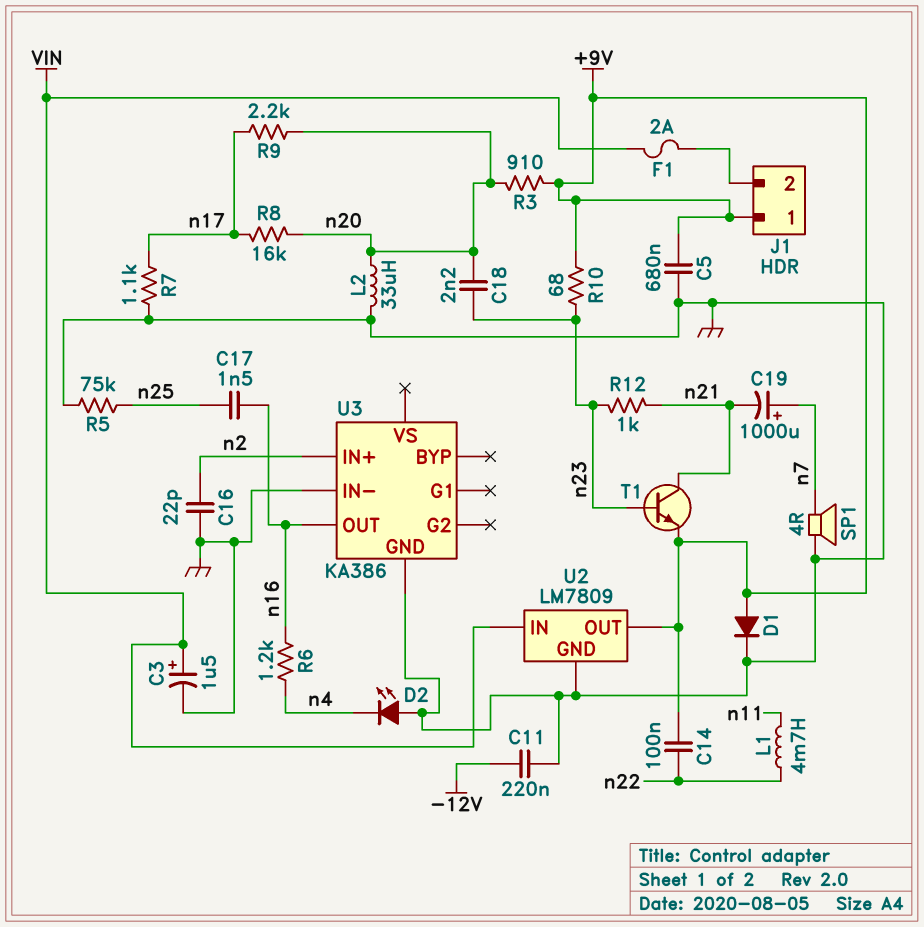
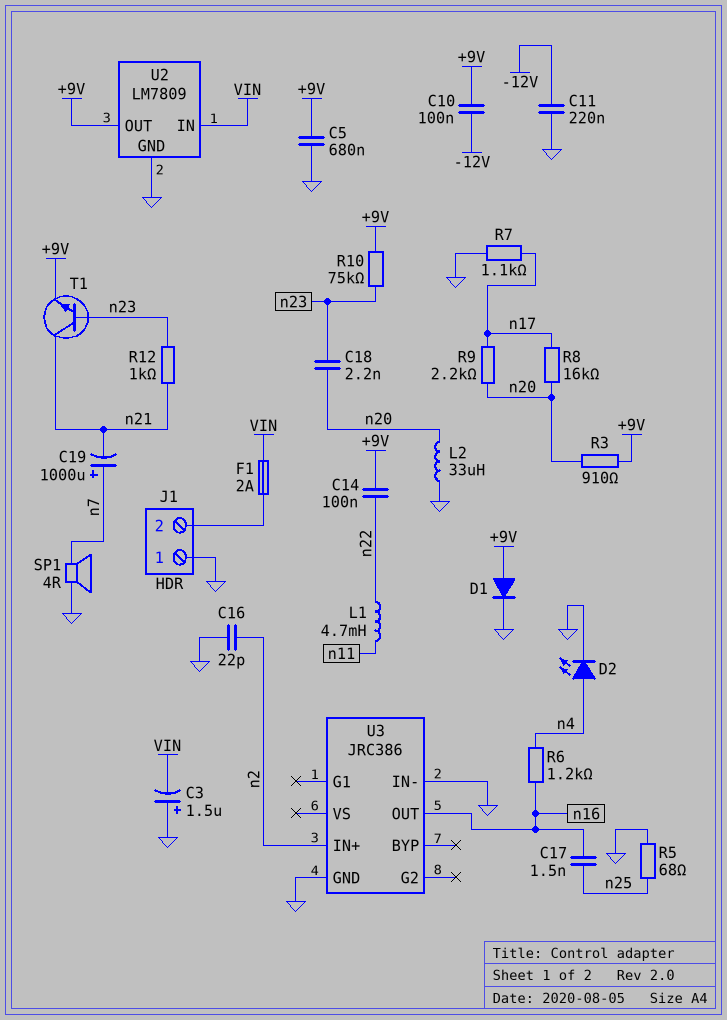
C3: 1.5uF (plus VIN, minus GND) -> 1.5uF (plus GND, minus VIN)
C10: none -> 100nF (+9V, -12V)
D2: LED (A GND, K n4) -> LED (A n4, K GND)
J1 pin 1: +9V -> GND
R5: 75k (GND, n25) -> 68 (GND, n25)
R10: 68 (+9V, n23) -> 75k (+9V, n23)
U3: KA386 -> JRC386

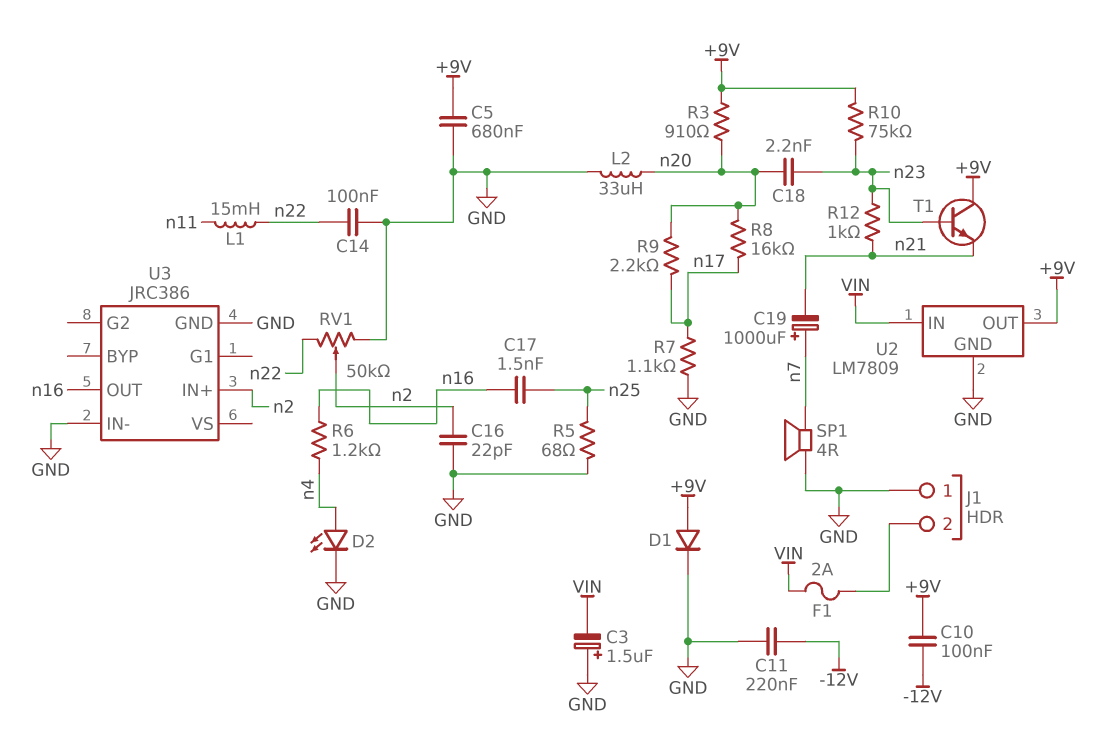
C14: 100nF (+9V, n22) -> 100nF (GND, n22)
L1: 4.7mH (n11, n22) -> 15mH (n11, n22)
RV1: none -> 50k (GND, n22, wiper n2)
T1: NPN (B n23, C n21, E +9V) -> NPN (B n23, C +9V, E n21)

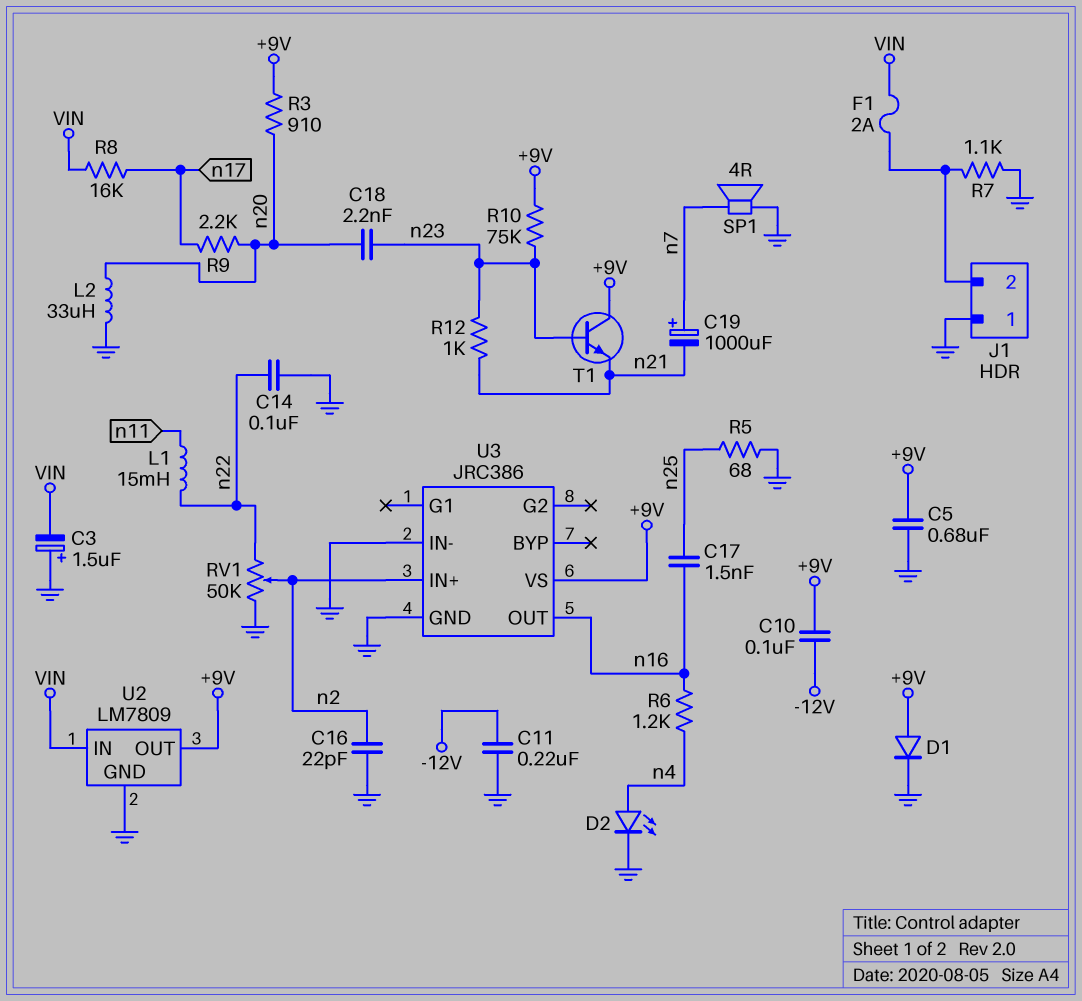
R7: 1.1k (GND, n17) -> 1.1k (GND, J1/2)
R8: 16k (n17, n20) -> 16k (VIN, n17)
U3 pin VS: none -> +9V

